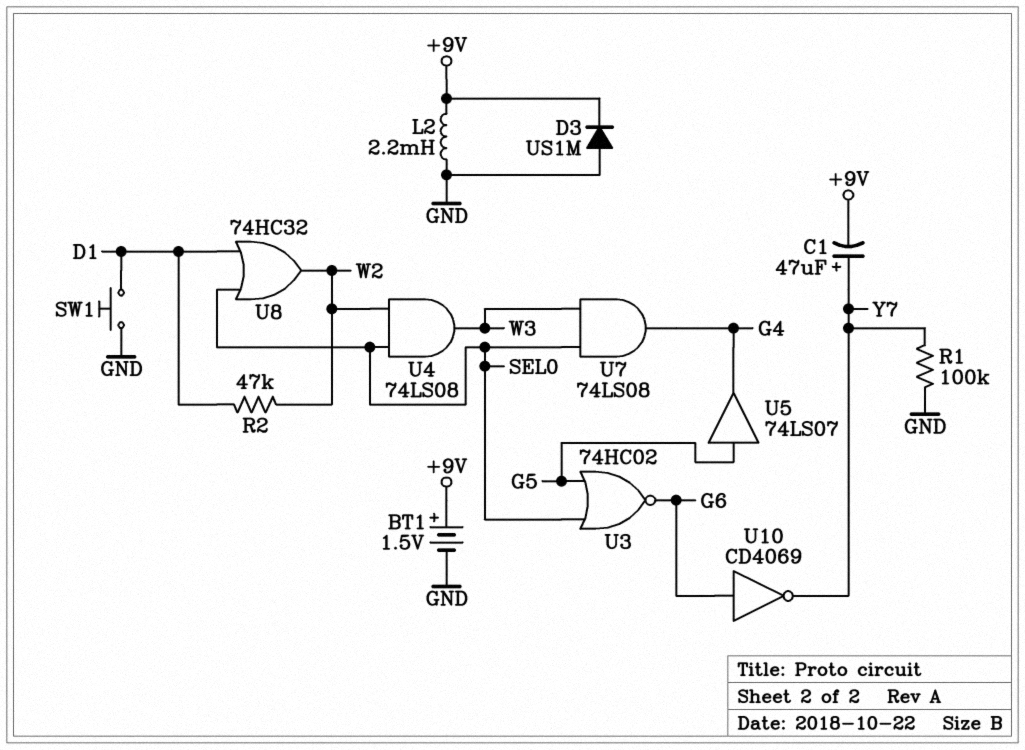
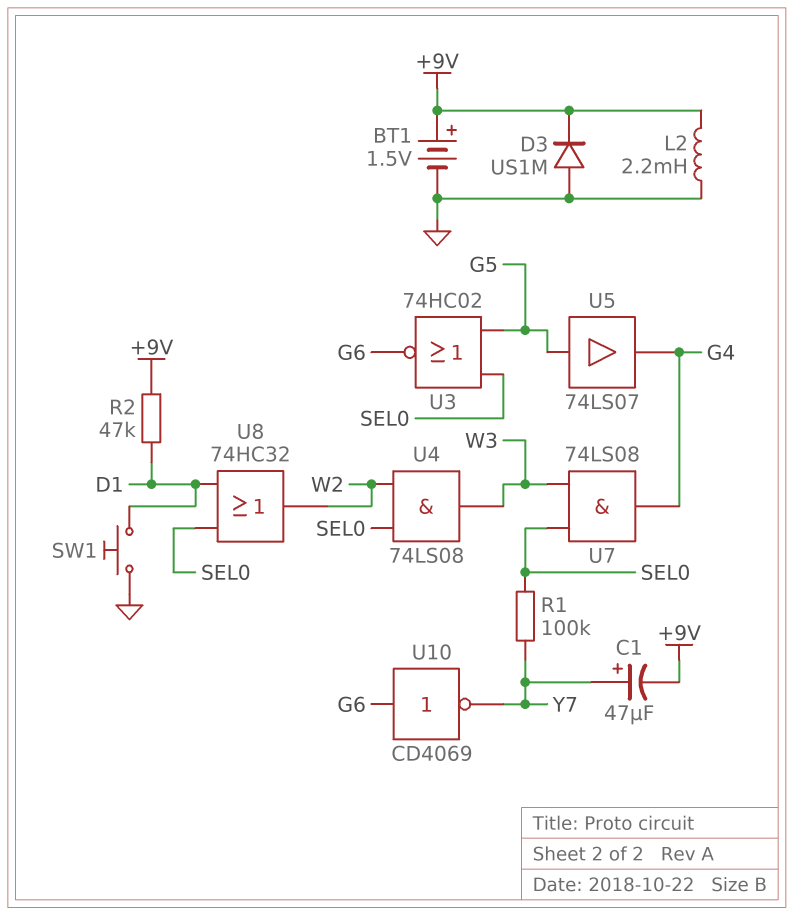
R1: 100k (GND, Y7) -> 100k (SEL0, Y7)
R2: 47k (D1, W2) -> 47k (+9V, D1)

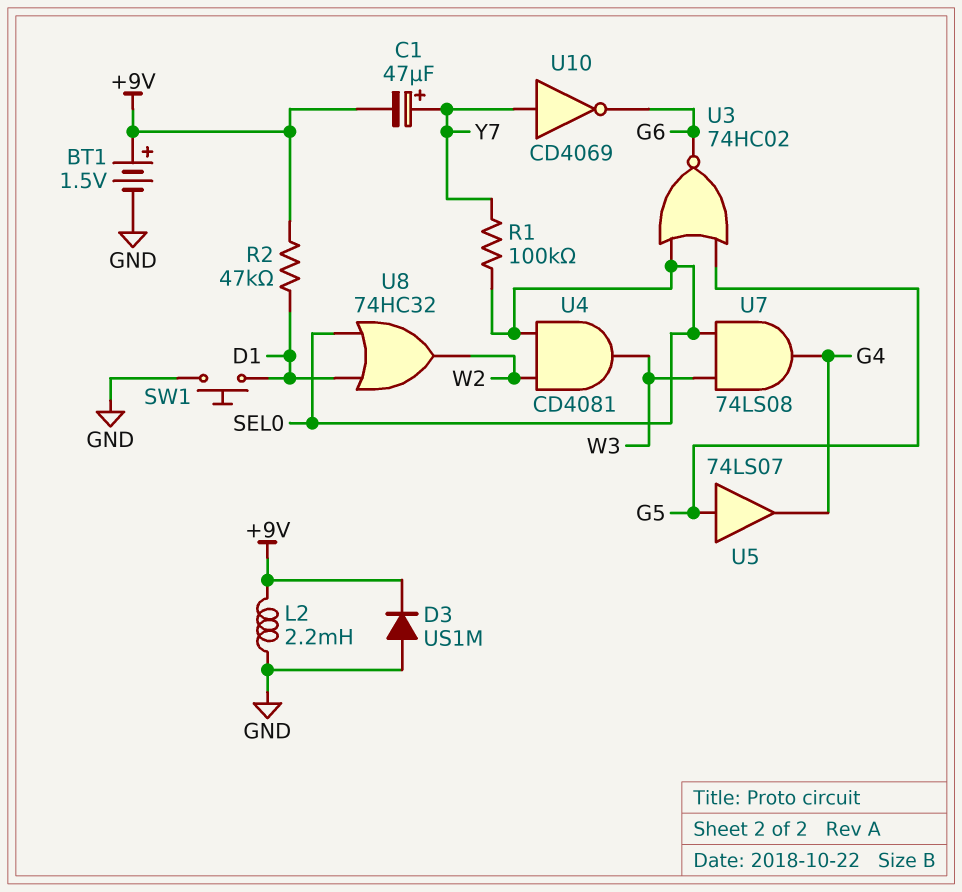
U4: AND 74LS08 (in SEL0, in W2, out W3) -> AND CD4081 (in SEL0, in W2, out W3)
U10: NOT CD4069 (in G6, out Y7) -> NOT CD4069 (in Y7, out G6)

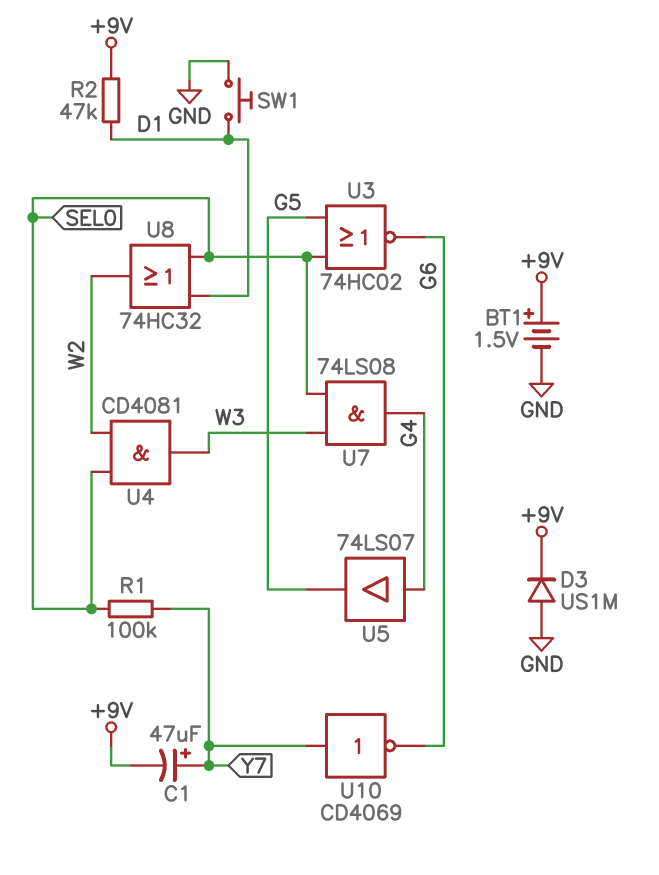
L2: 2.2mH (+9V, GND) -> none
U5: buffer 74LS07 (in G5, out G4) -> buffer 74LS07 (in G4, out G5)

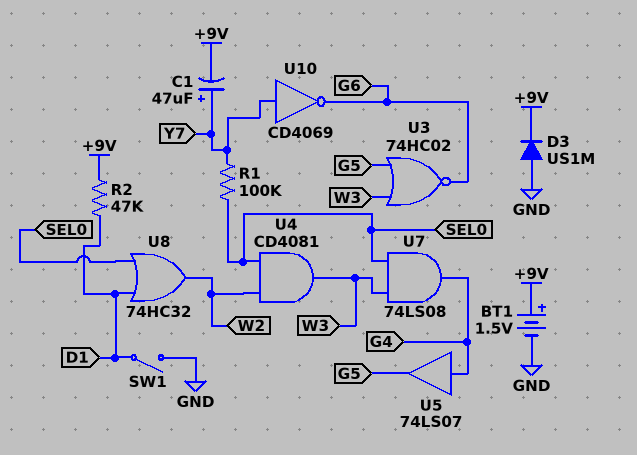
SW1: button (D1, GND) -> switch (D1, GND)
U3: NOR 74HC02 (in G5, in SEL0, out G6) -> NOR 74HC02 (in G5, in W3, out G6)

